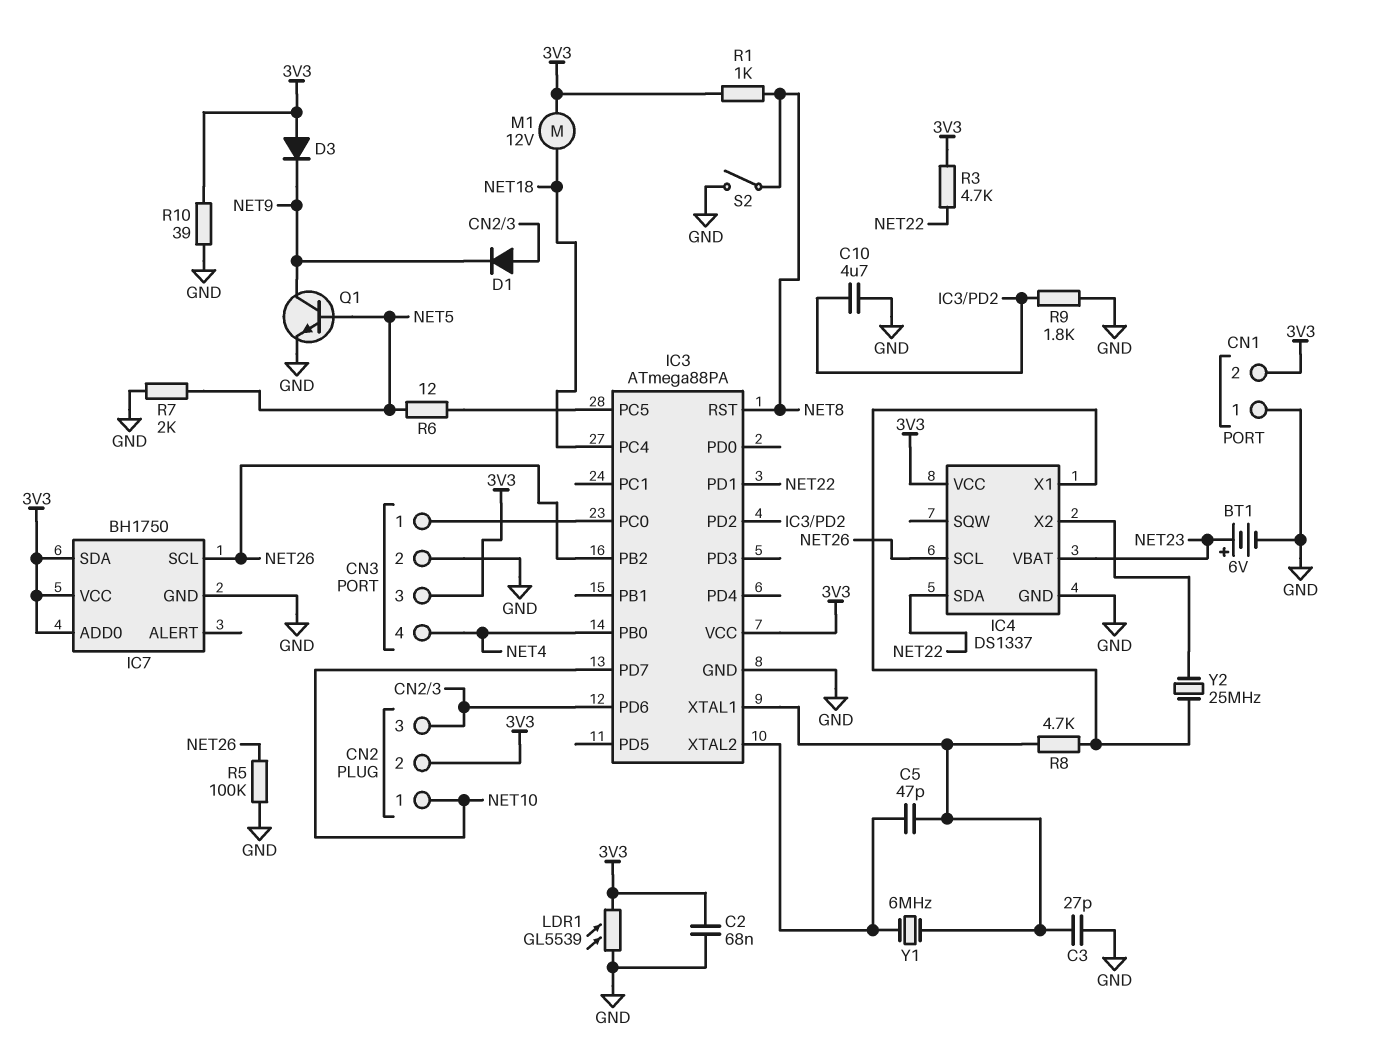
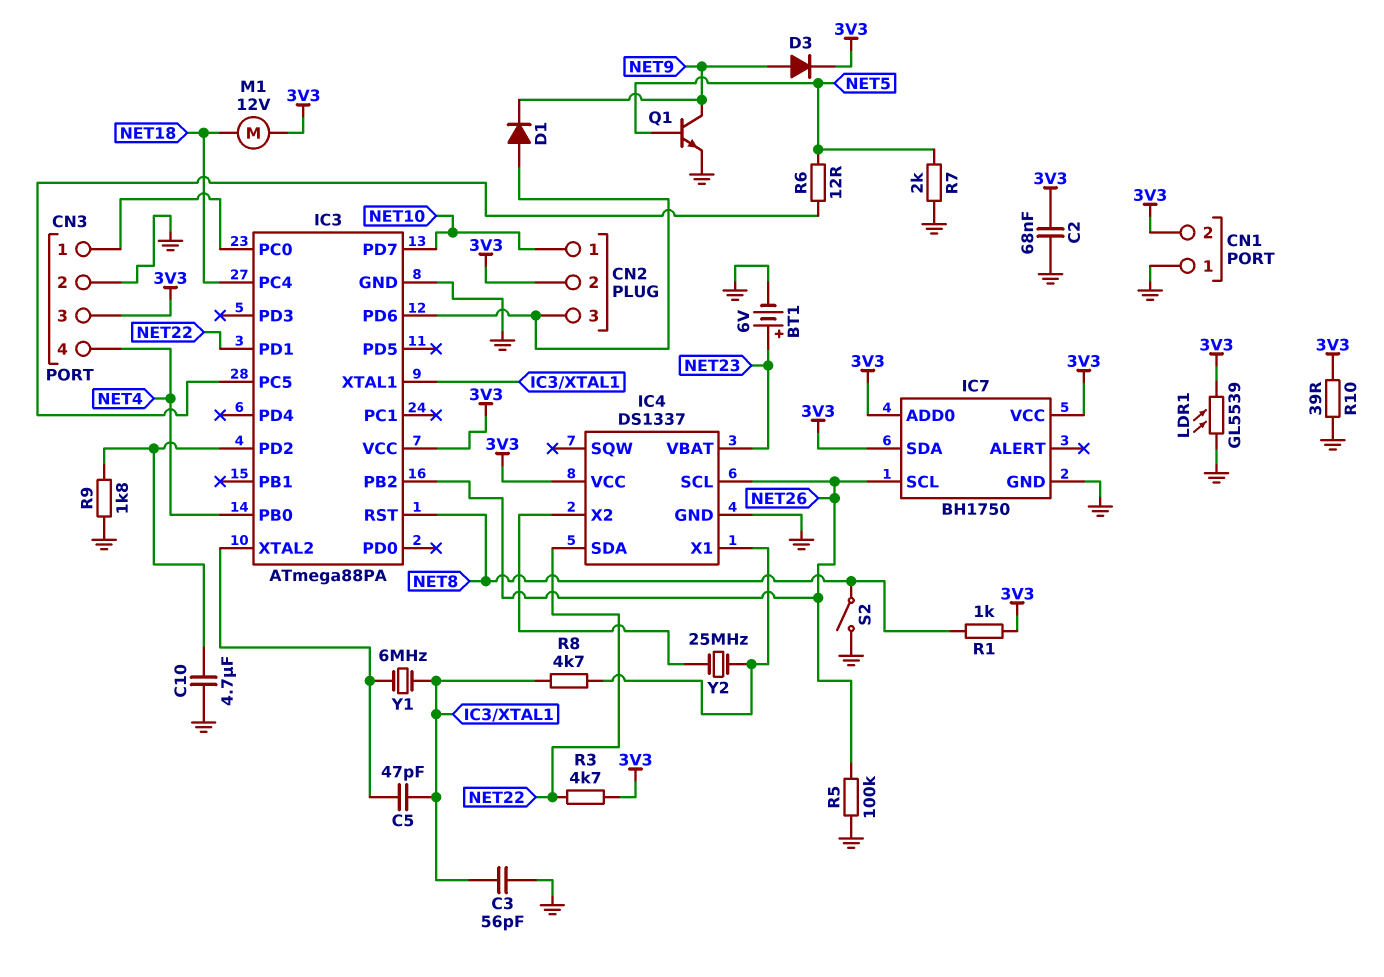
C3: 27pF (GND, IC3/XTAL1) -> 56pF (GND, IC3/XTAL1)
D3: diode (A 3V3, K NET9) -> diode (A NET9, K 3V3)

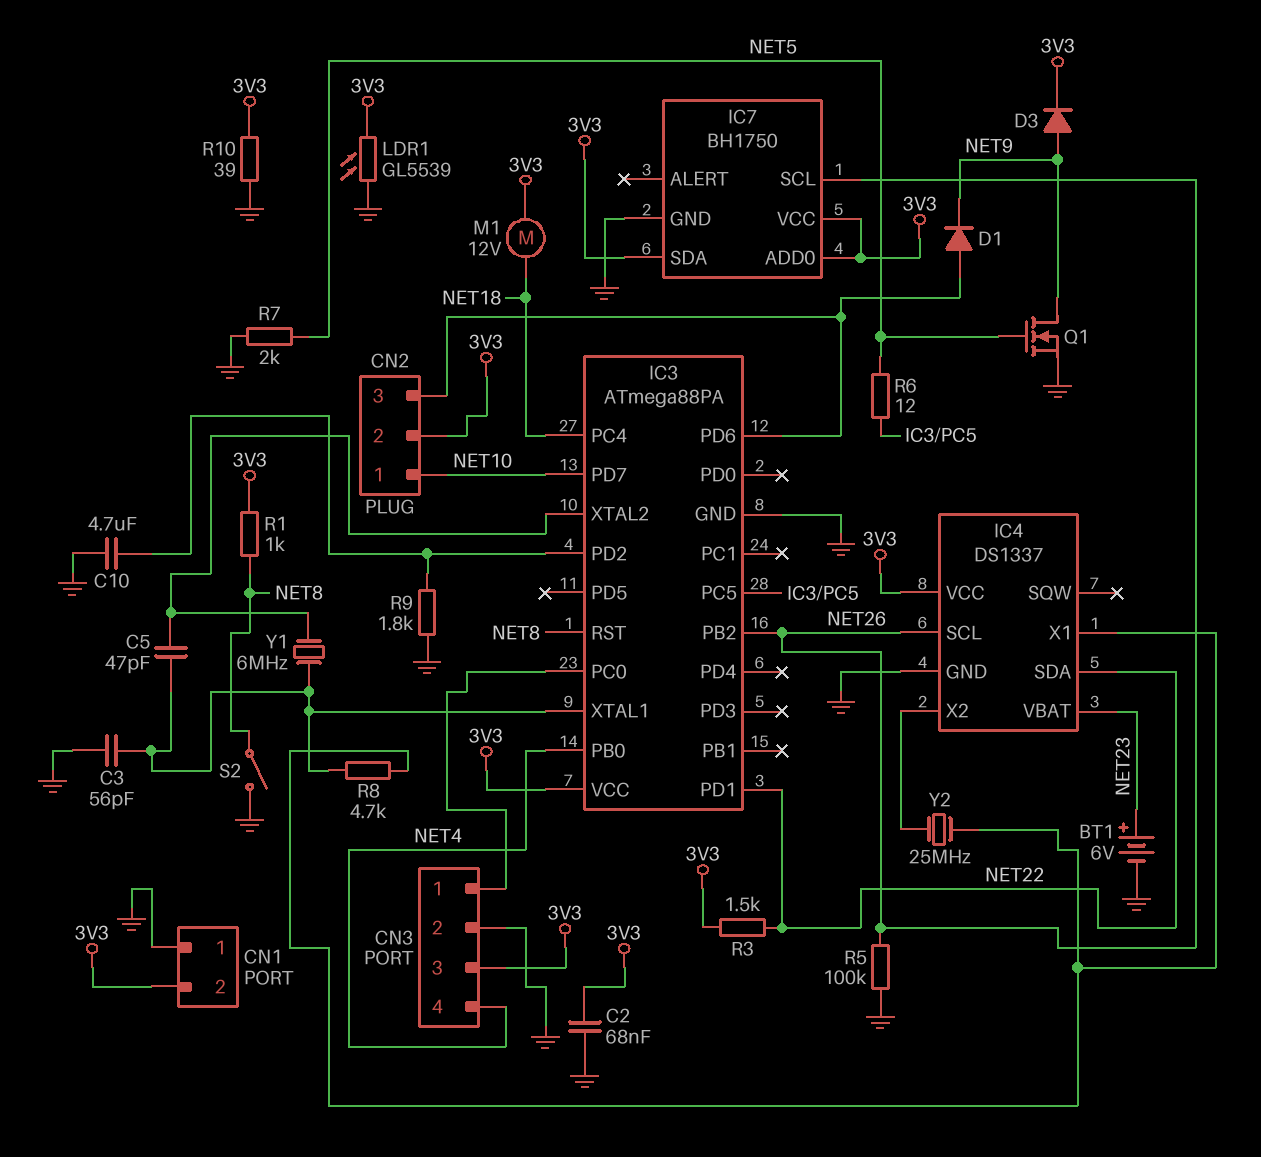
Q1: NPN (B NET5, C NET9, E GND) -> NMOS (G NET5, D NET9, S GND)
R3: 4.7k (3V3, NET22) -> 1.5k (3V3, NET22)

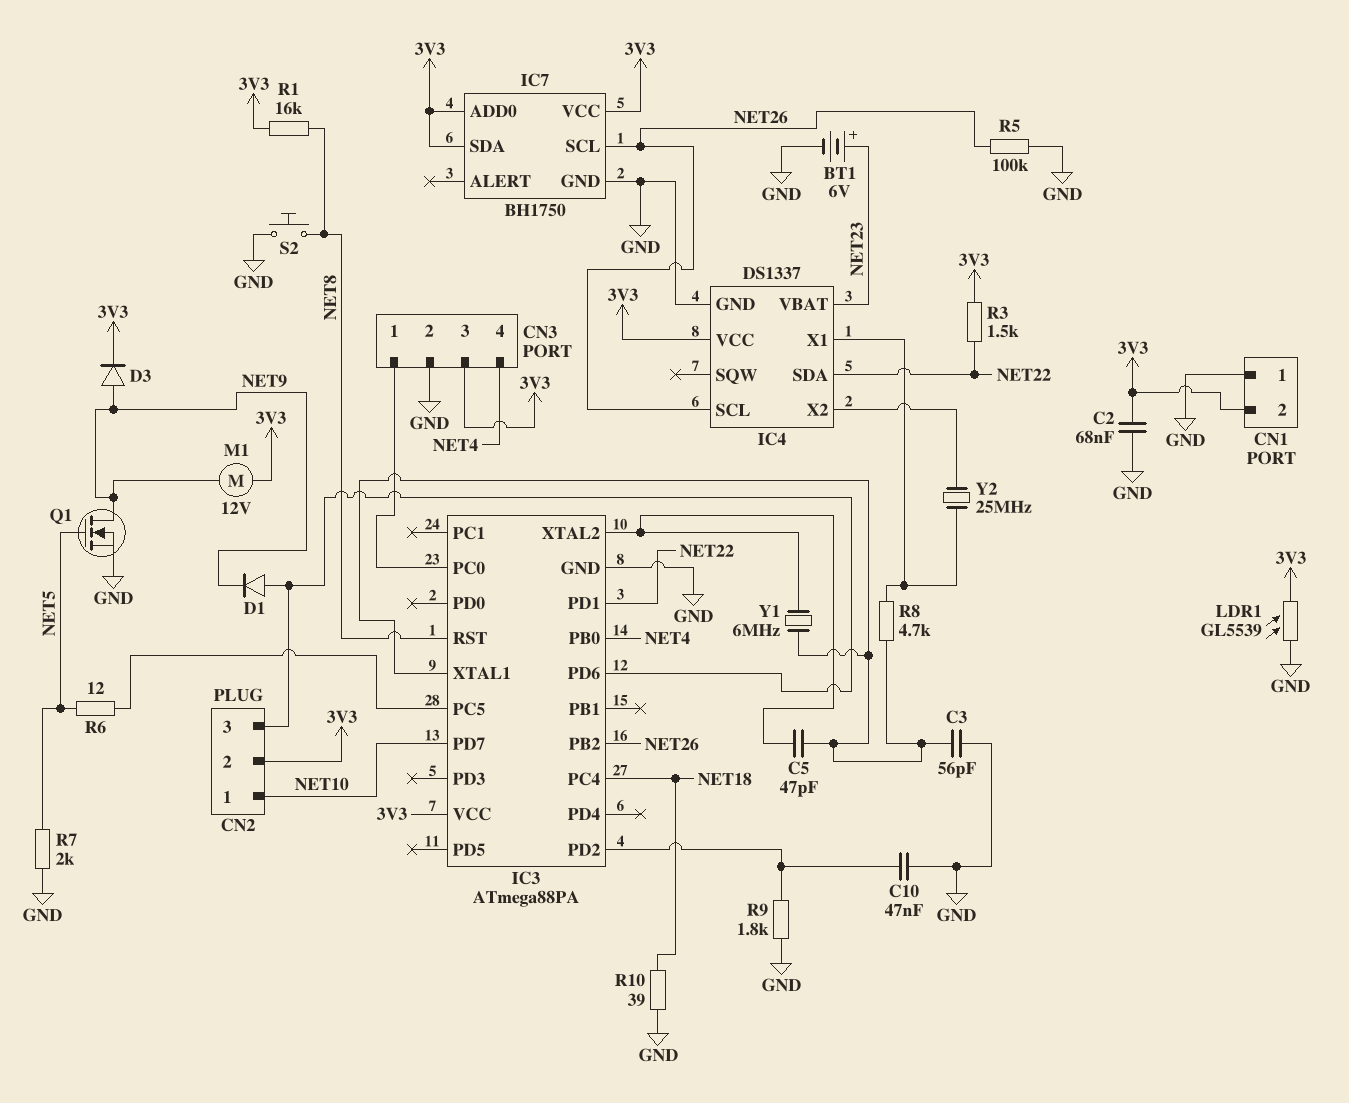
C10: 4.7uF (GND, IC3/PD2) -> 47nF (GND, IC3/PD2)
M1: motor 12V (3V3, NET18) -> motor 12V (3V3, NET9)
R1: 1k (3V3, NET8) -> 16k (3V3, NET8)
R10: 39 (3V3, GND) -> 39 (GND, NET18)
S2: switch (GND, NET8) -> button (GND, NET8)

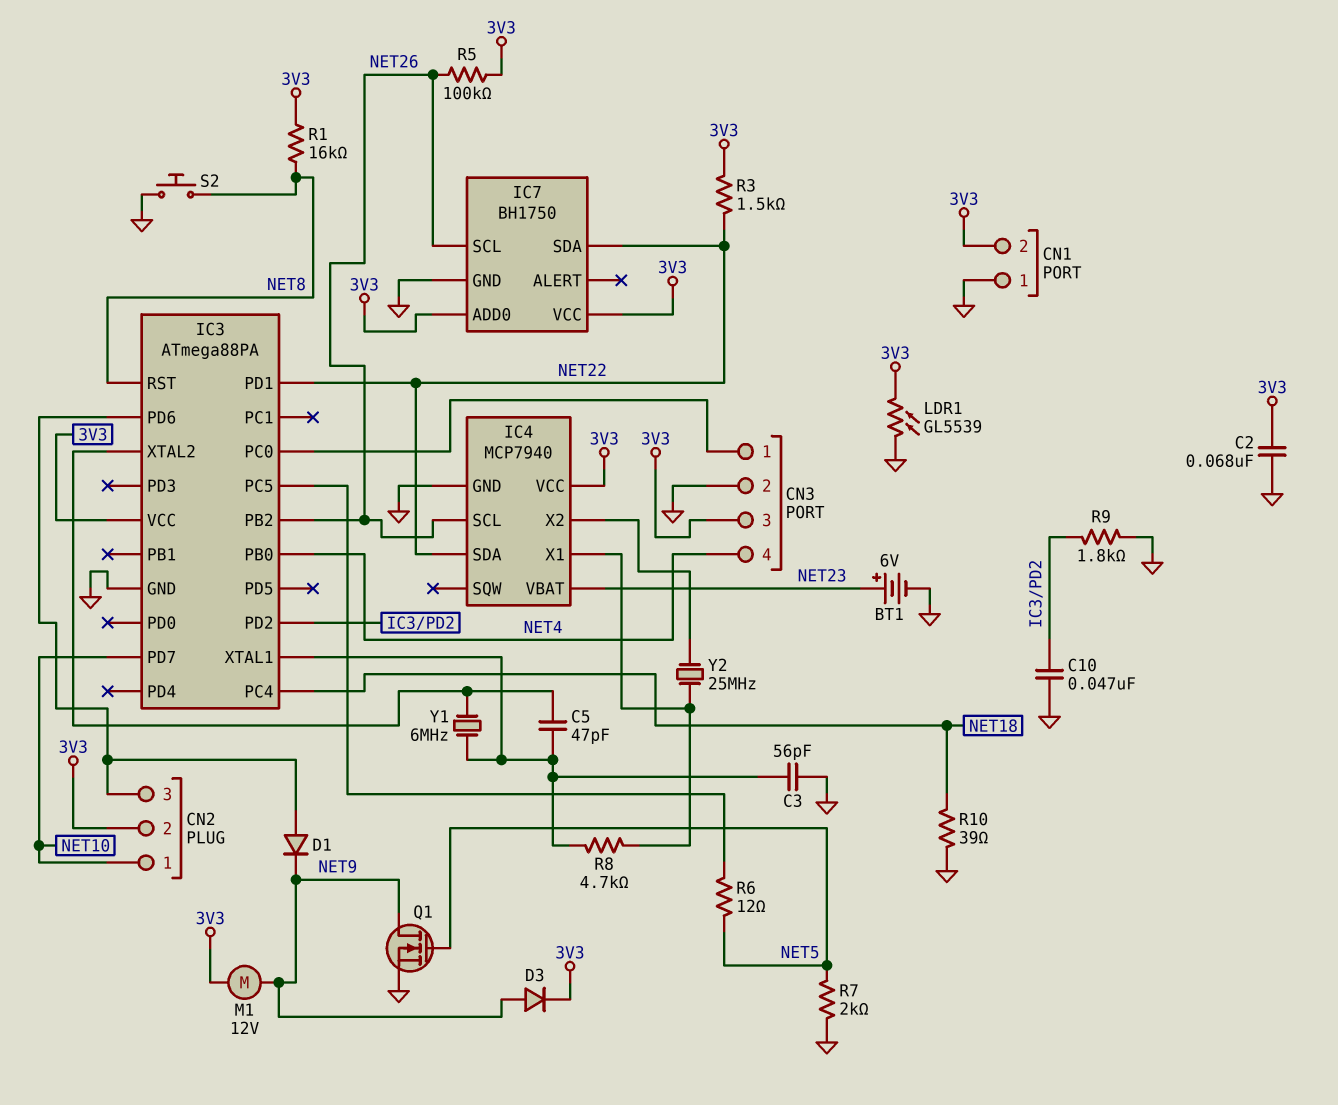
IC4: DS1337 -> MCP7940
IC7 pin SDA: 3V3 -> NET22
R5: 100k (GND, NET26) -> 100k (3V3, NET26)

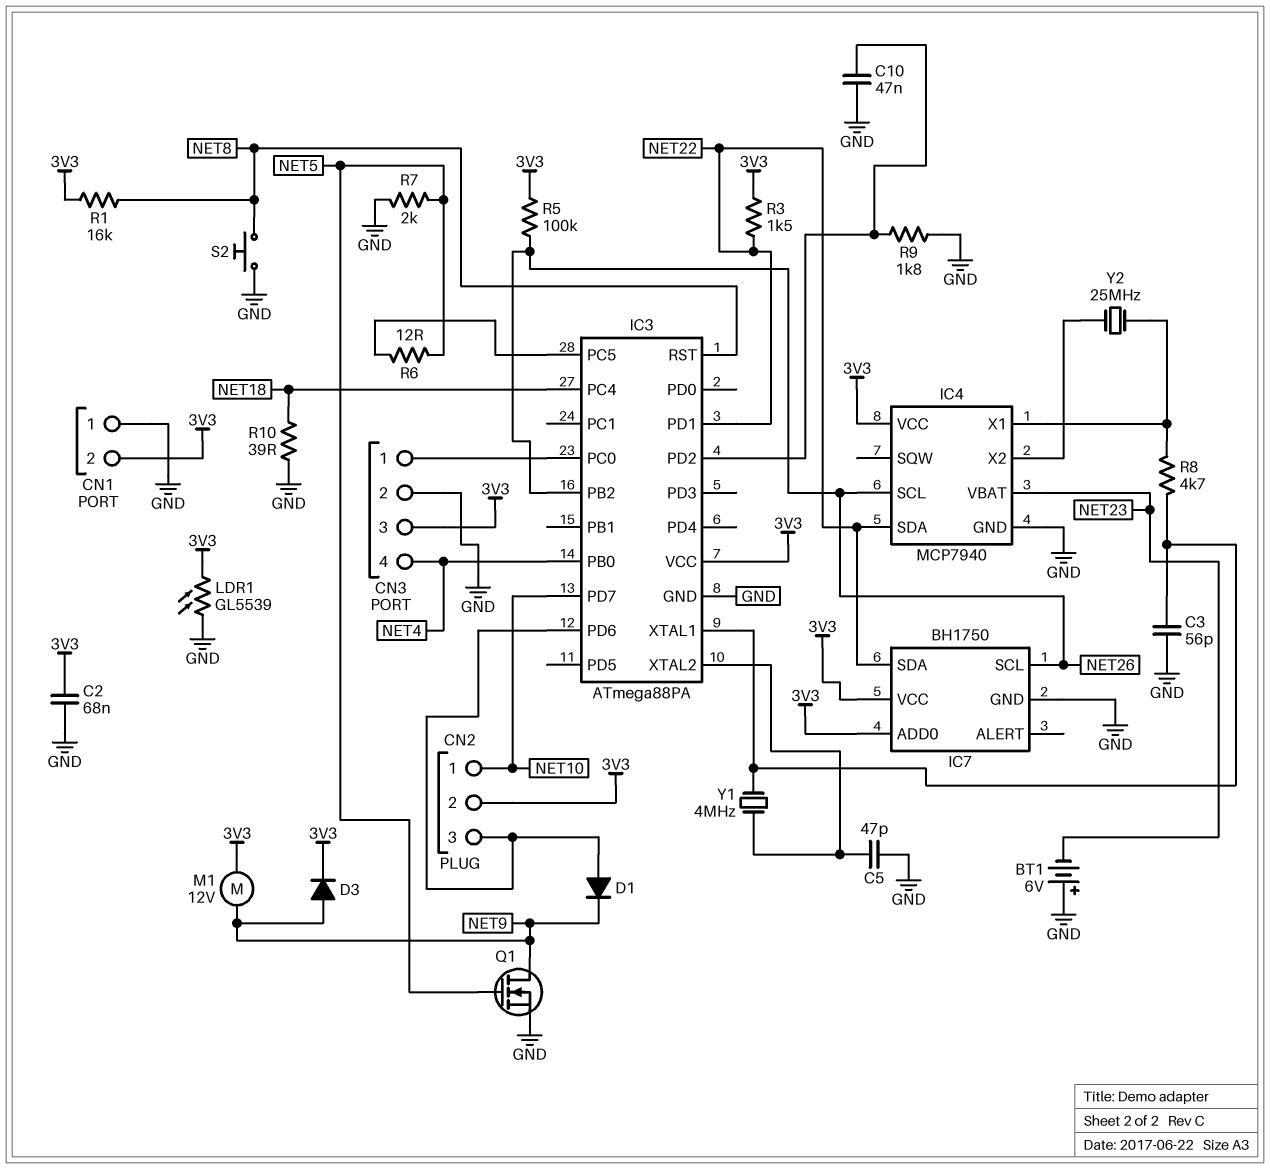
BT1: 6V (plus NET23, minus GND) -> 6V (plus GND, minus NET23)
C5: 47pF (IC3/XTAL1, IC3/XTAL2) -> 47pF (GND, IC3/XTAL2)
Y1: 6MHz (IC3/XTAL1, IC3/XTAL2) -> 4MHz (IC3/XTAL1, IC3/XTAL2)

